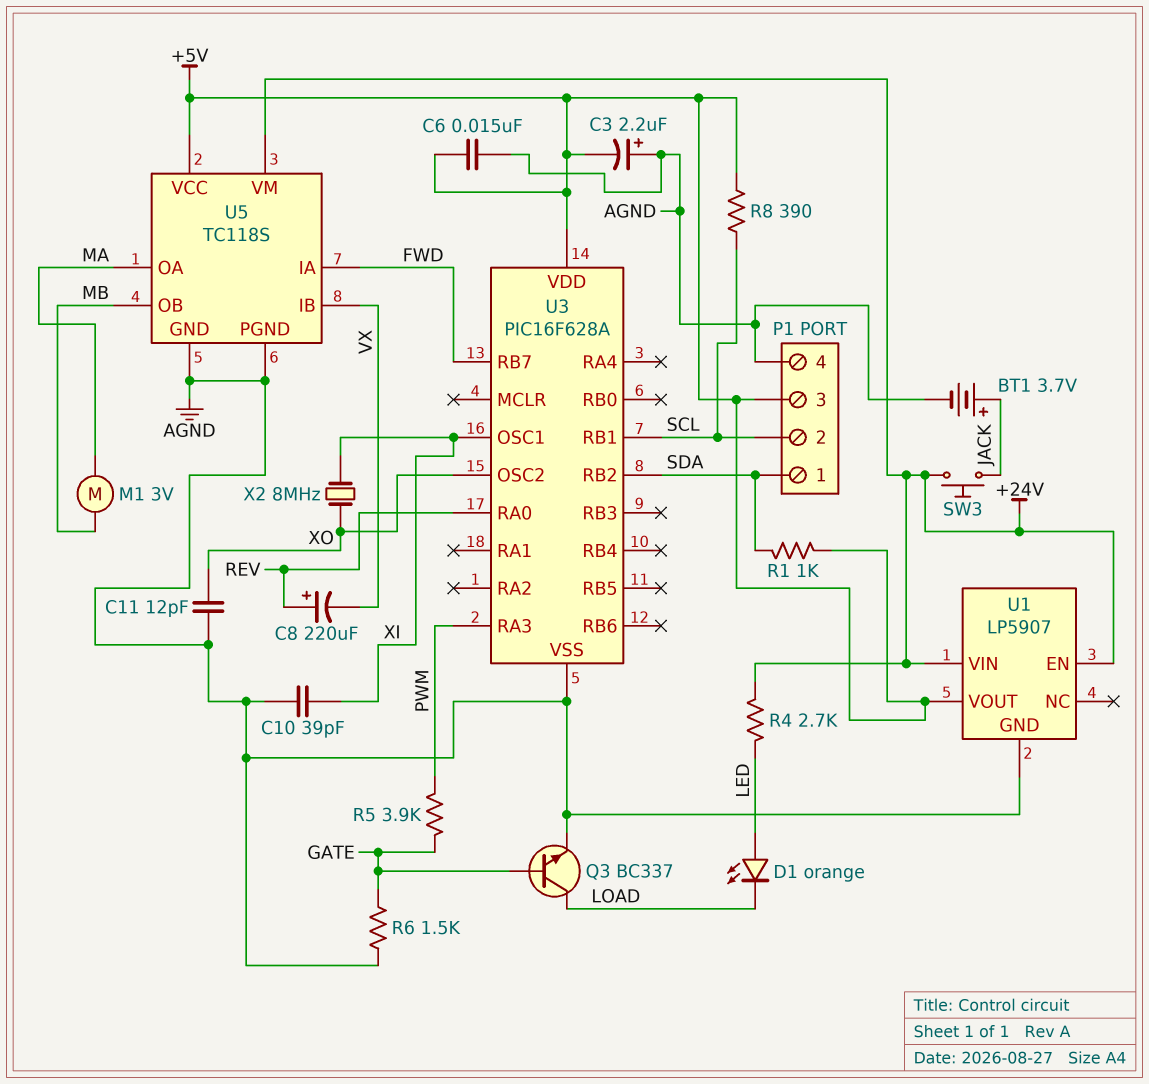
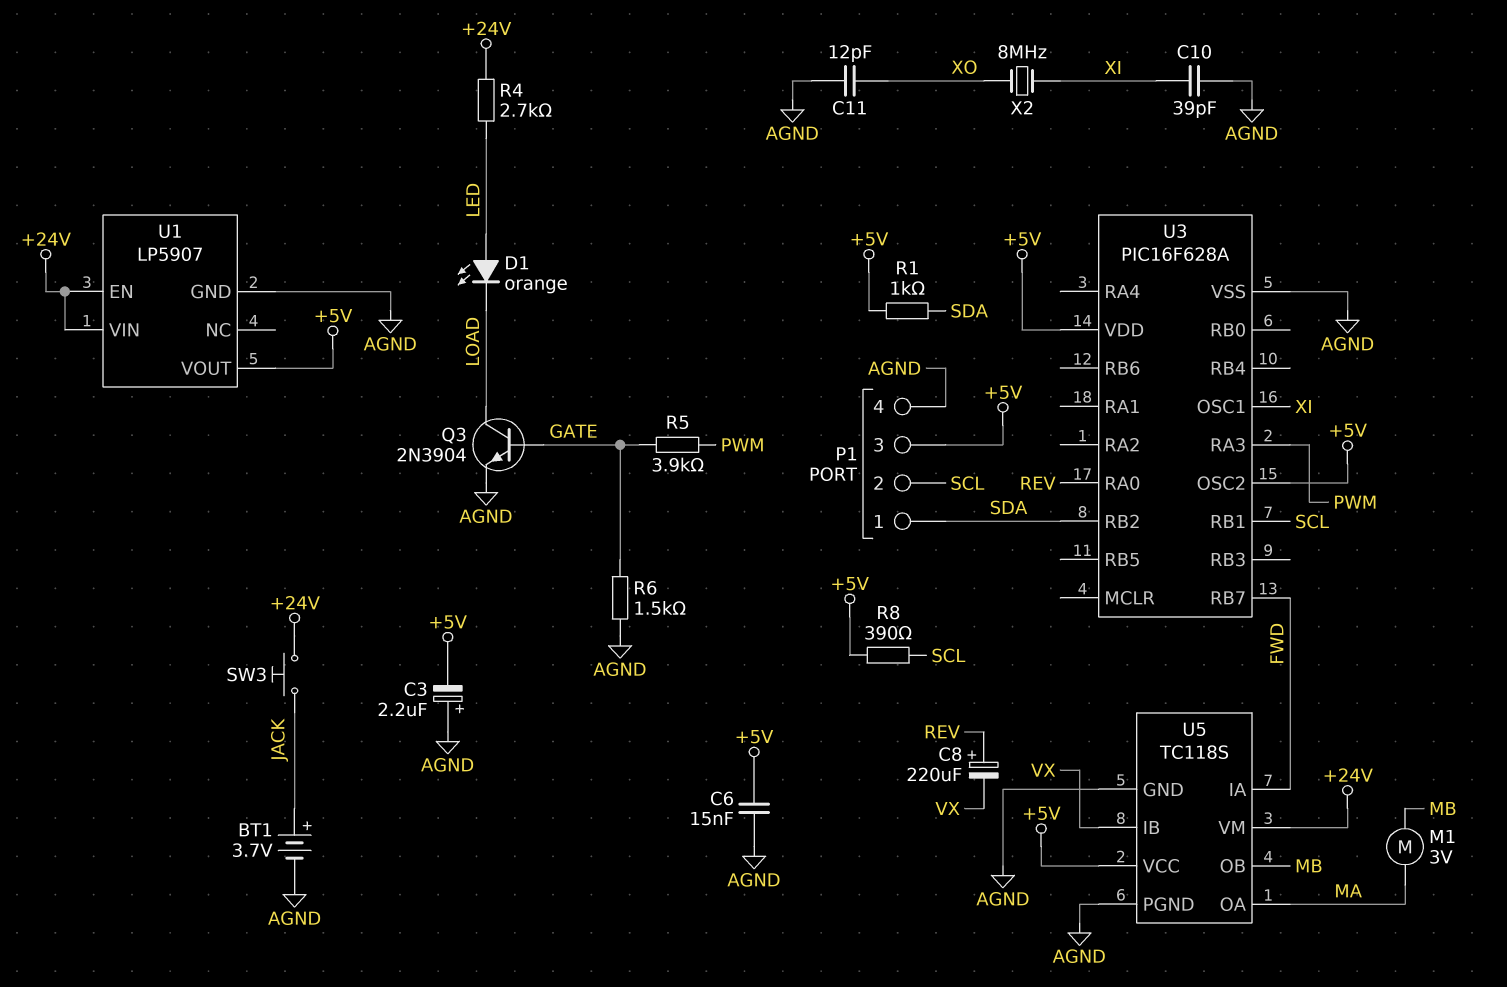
Q3: NPN BC337 (B GATE, C LOAD, E AGND) -> NPN 2N3904 (B GATE, C LOAD, E AGND)
U3 pin OSC2: XO -> +5V

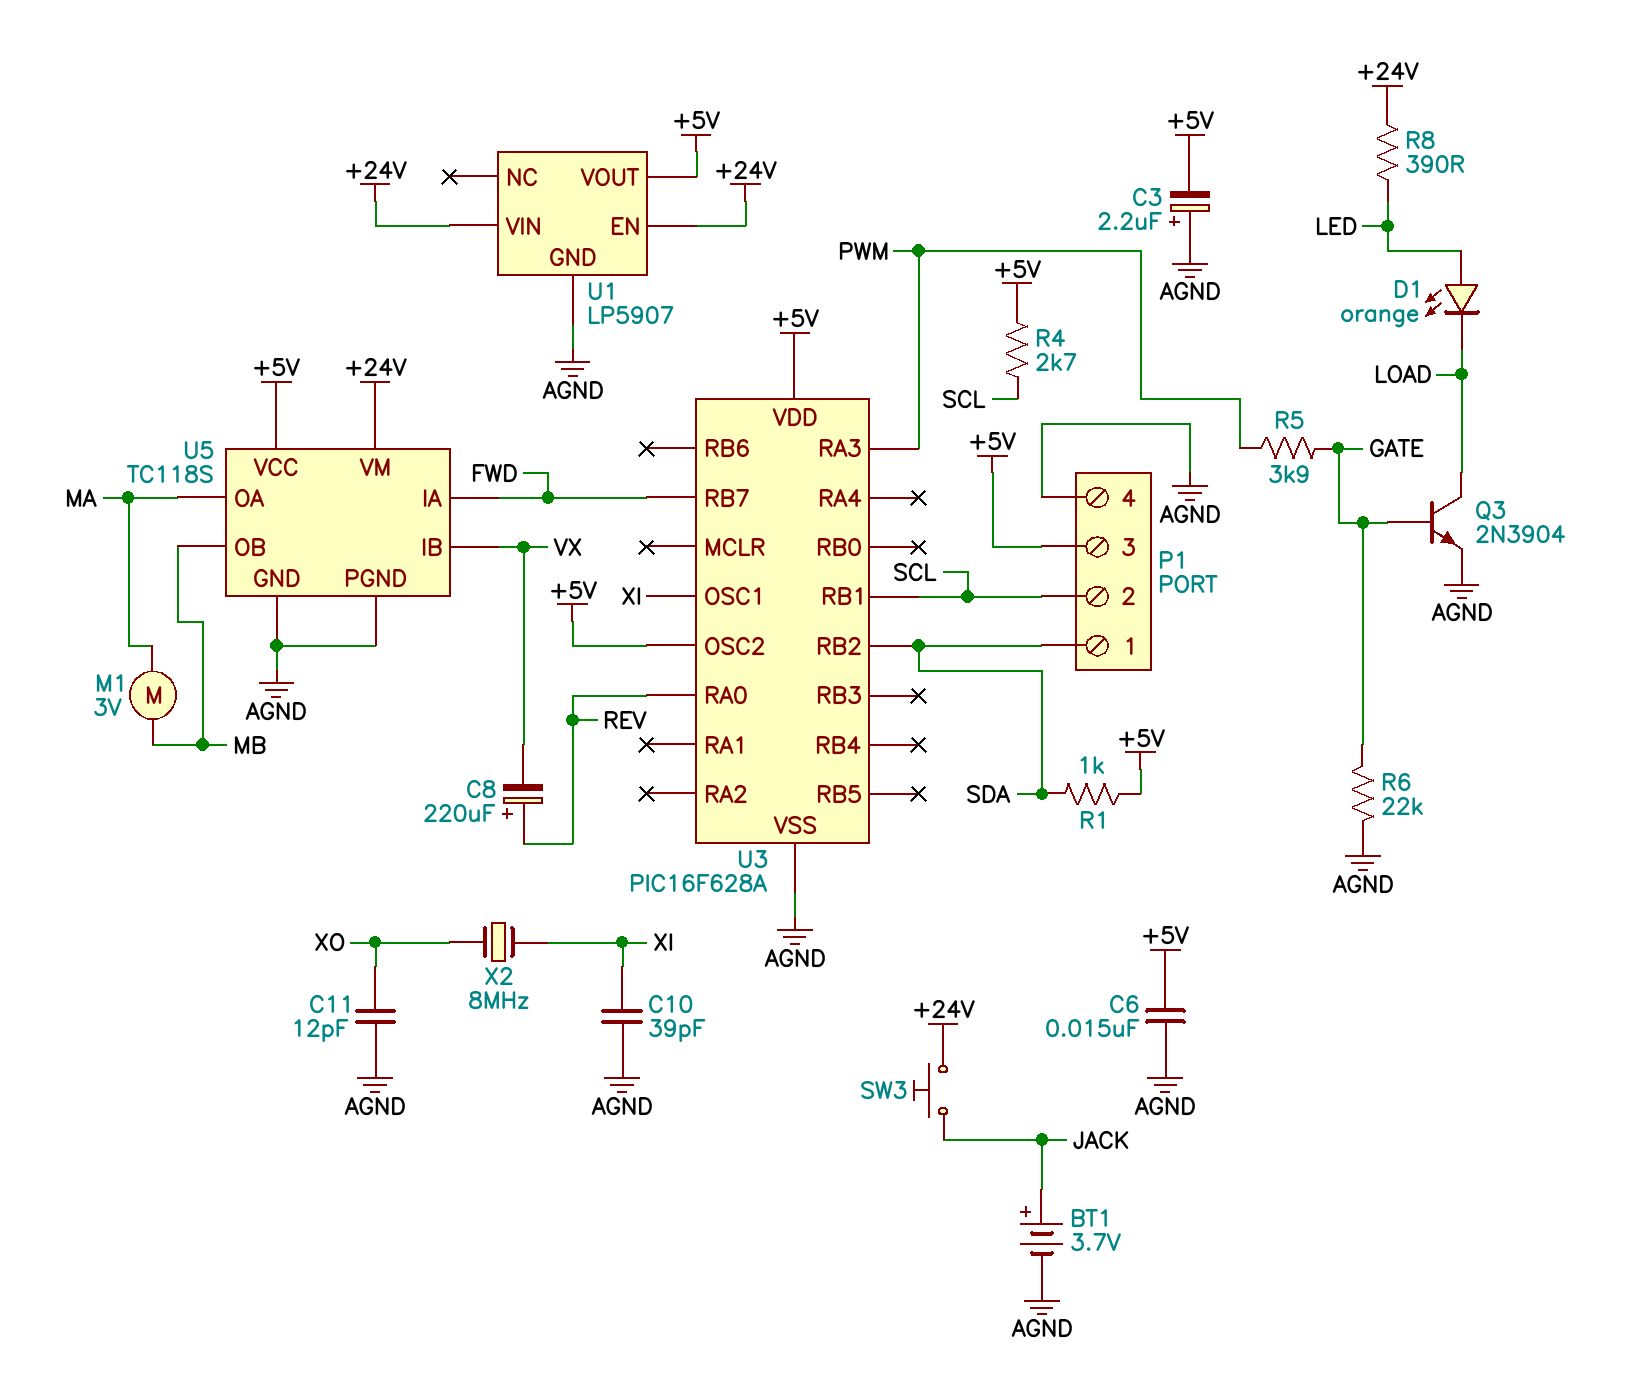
R4: 2.7k (+24V, LED) -> 2.7k (+5V, SCL)
R6: 1.5k (AGND, GATE) -> 22k (AGND, GATE)
R8: 390 (+5V, SCL) -> 390 (+24V, LED)

